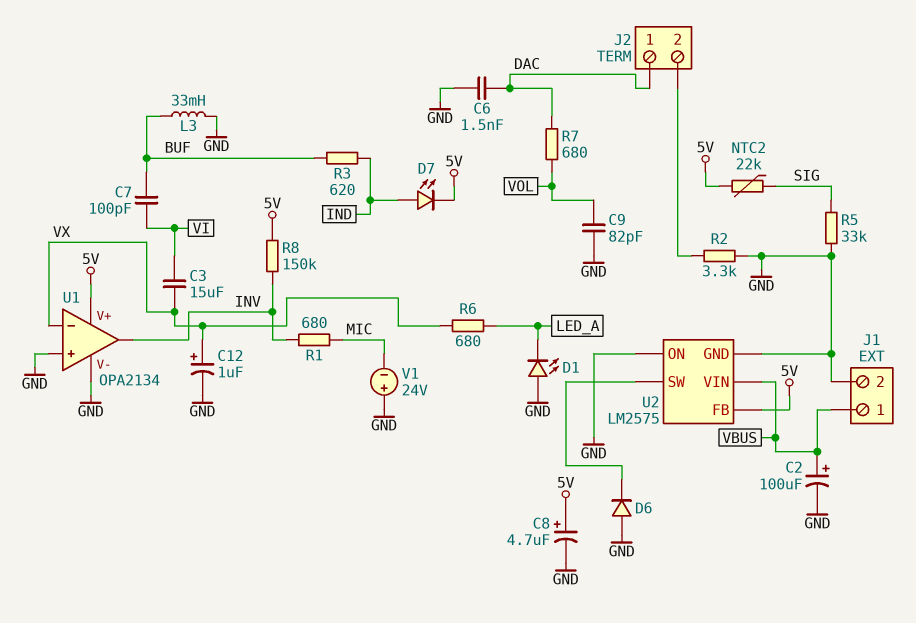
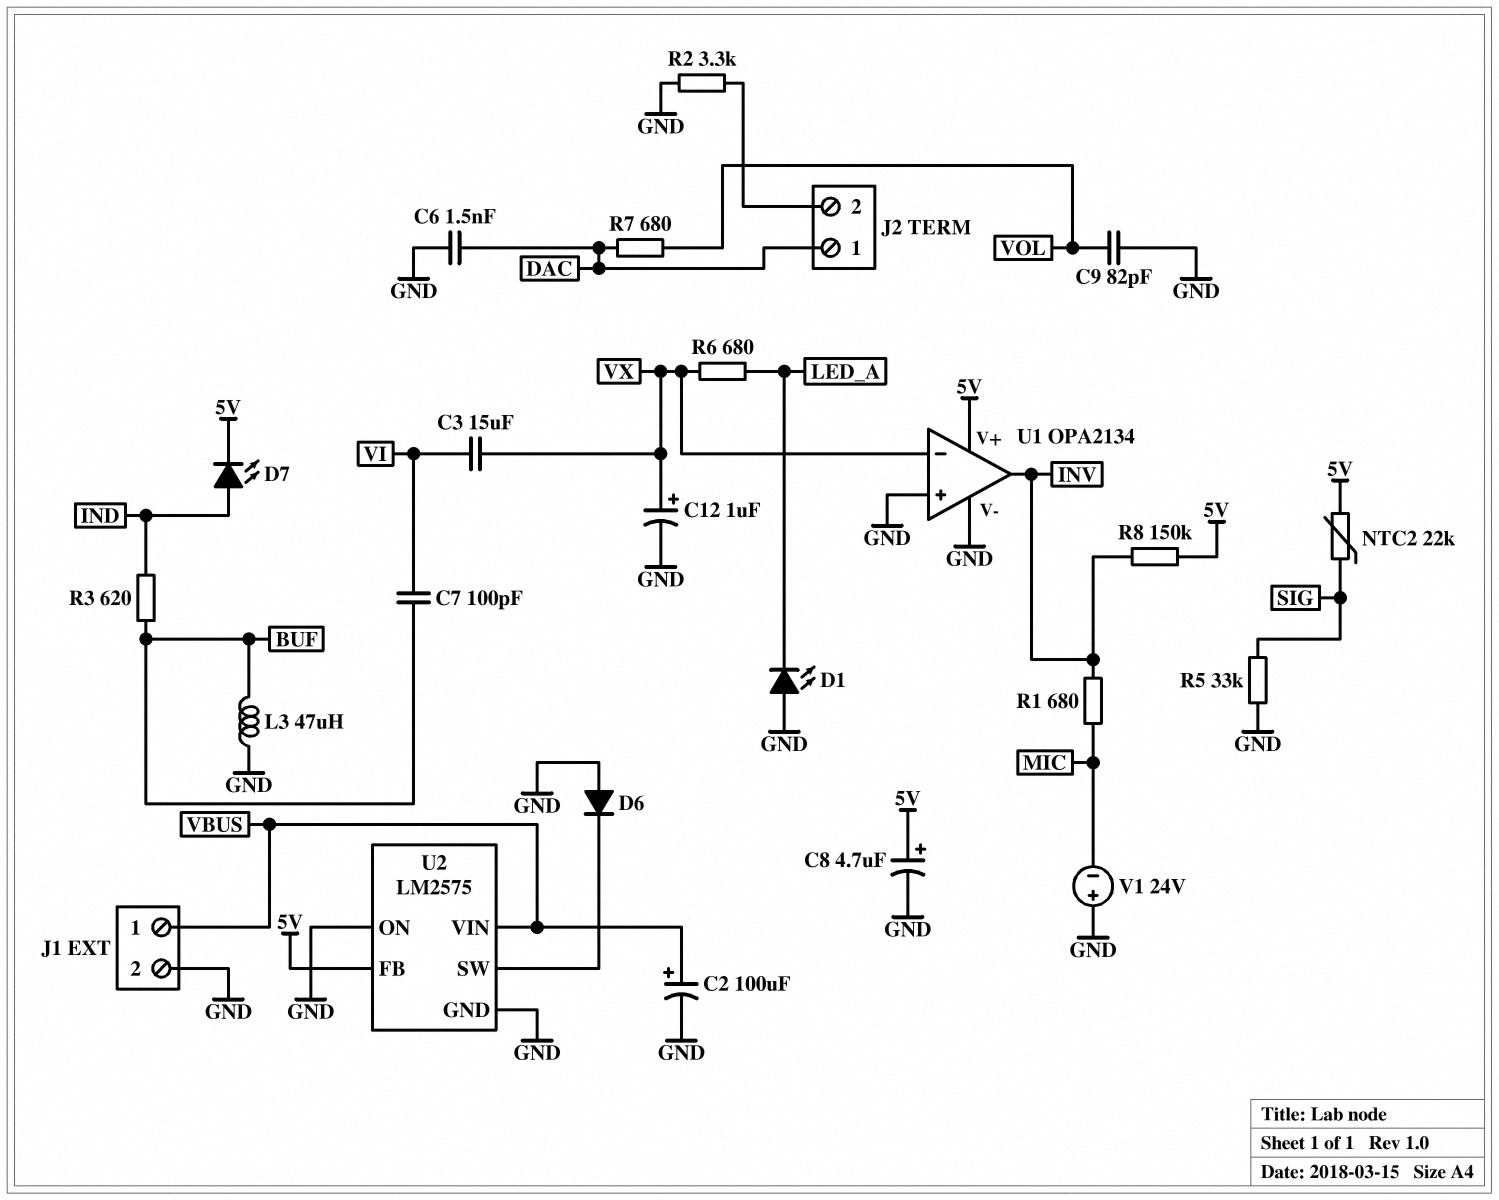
L3: 33mH (BUF, GND) -> 47uH (BUF, GND)

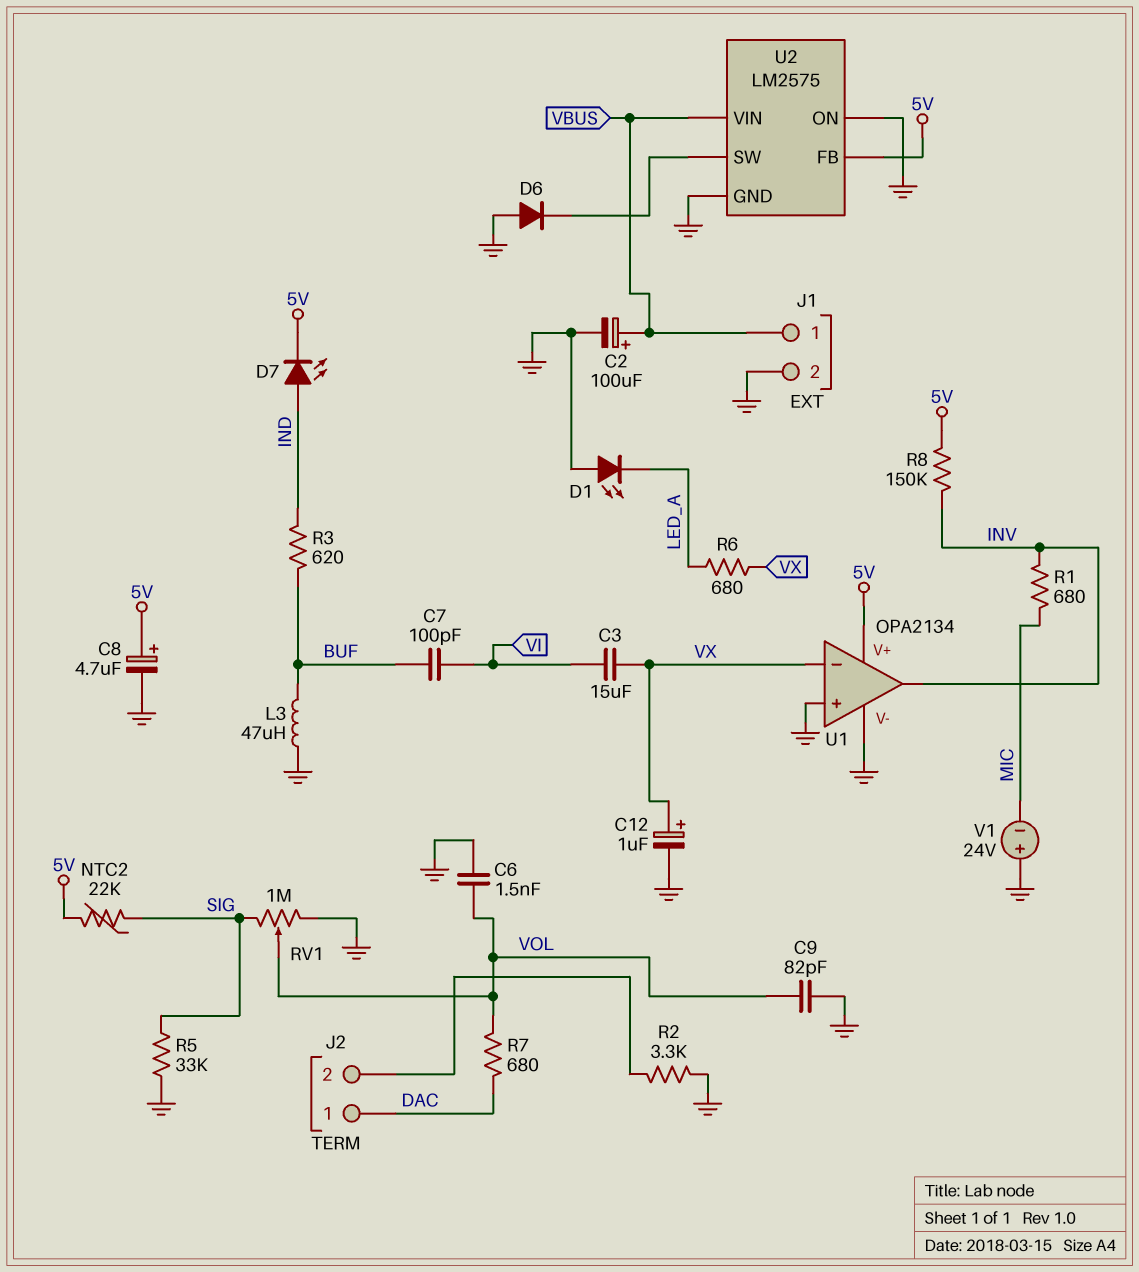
C6: 1.5nF (DAC, GND) -> 1.5nF (GND, VOL)
RV1: none -> 1M (GND, SIG, wiper VOL)

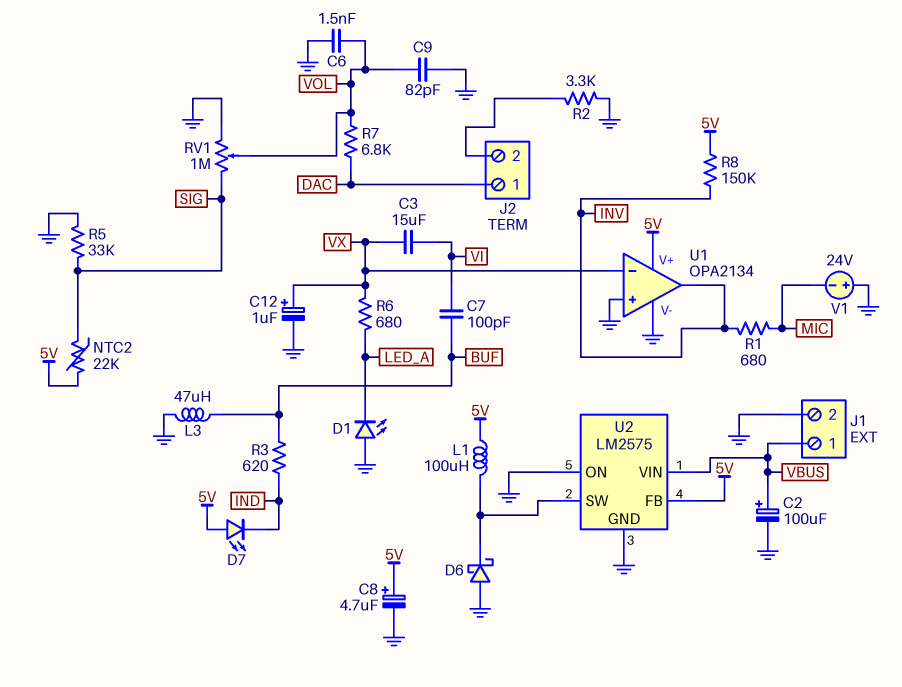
D6: diode (A GND, K U2/SW) -> schottky (A GND, K U2/SW)
D7: LED (A IND, K 5V) -> LED (A 5V, K IND)
L1: none -> 100uH (5V, U2/SW)
R7: 680 (DAC, VOL) -> 6.8k (DAC, VOL)

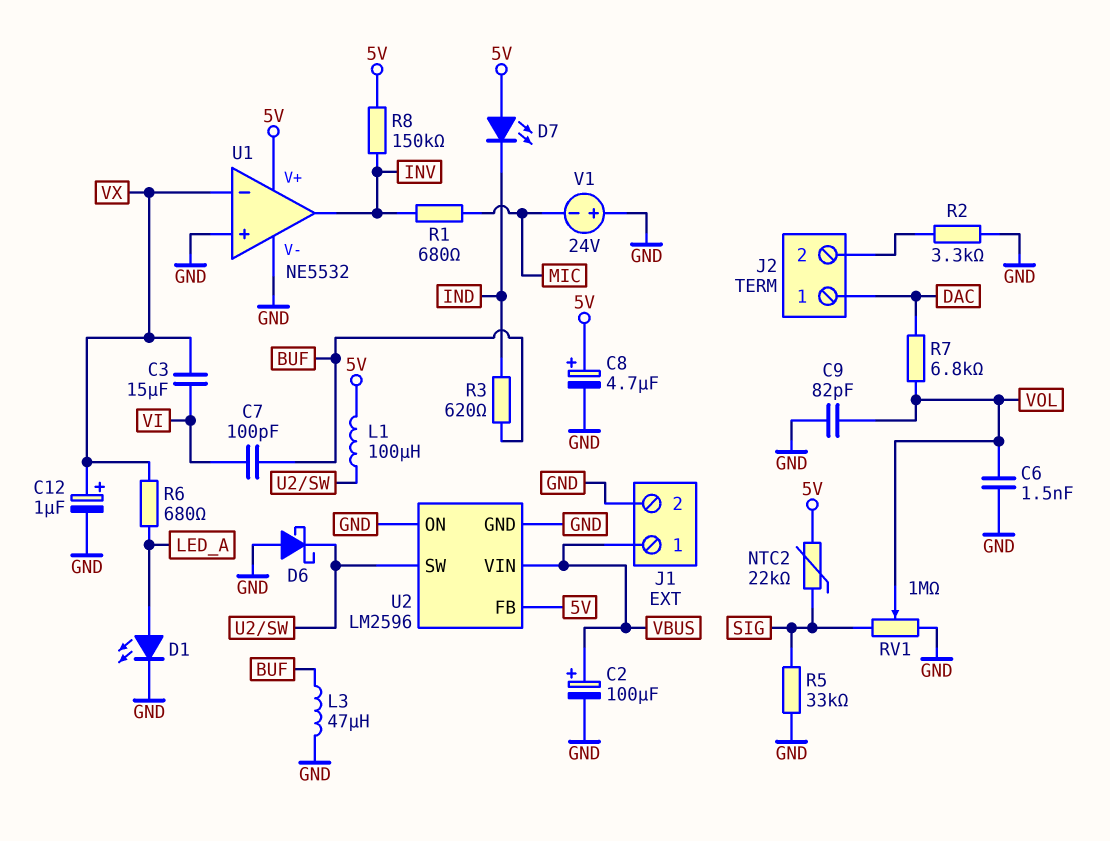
D1: LED (A GND, K LED_A) -> LED (A LED_A, K GND)
U1: OPA2134 -> NE5532
U2: LM2575 -> LM2596

